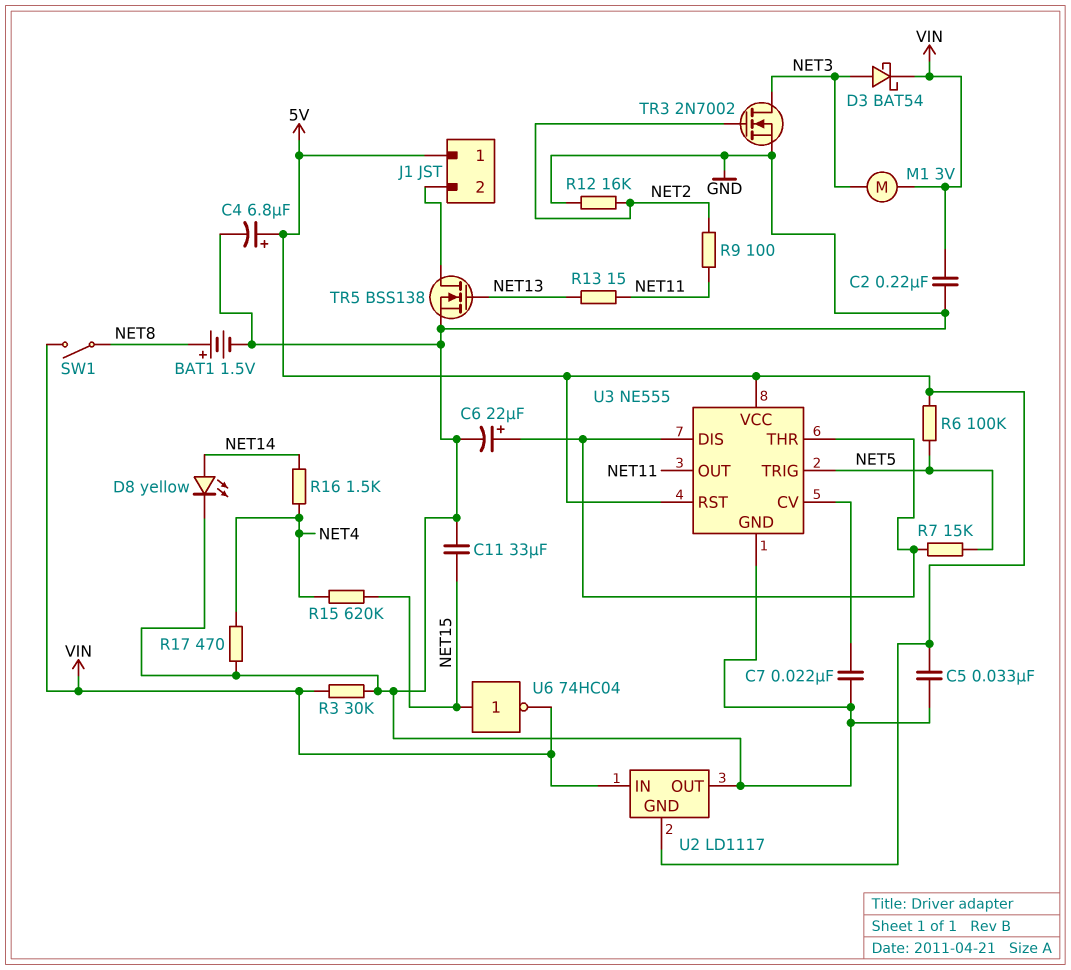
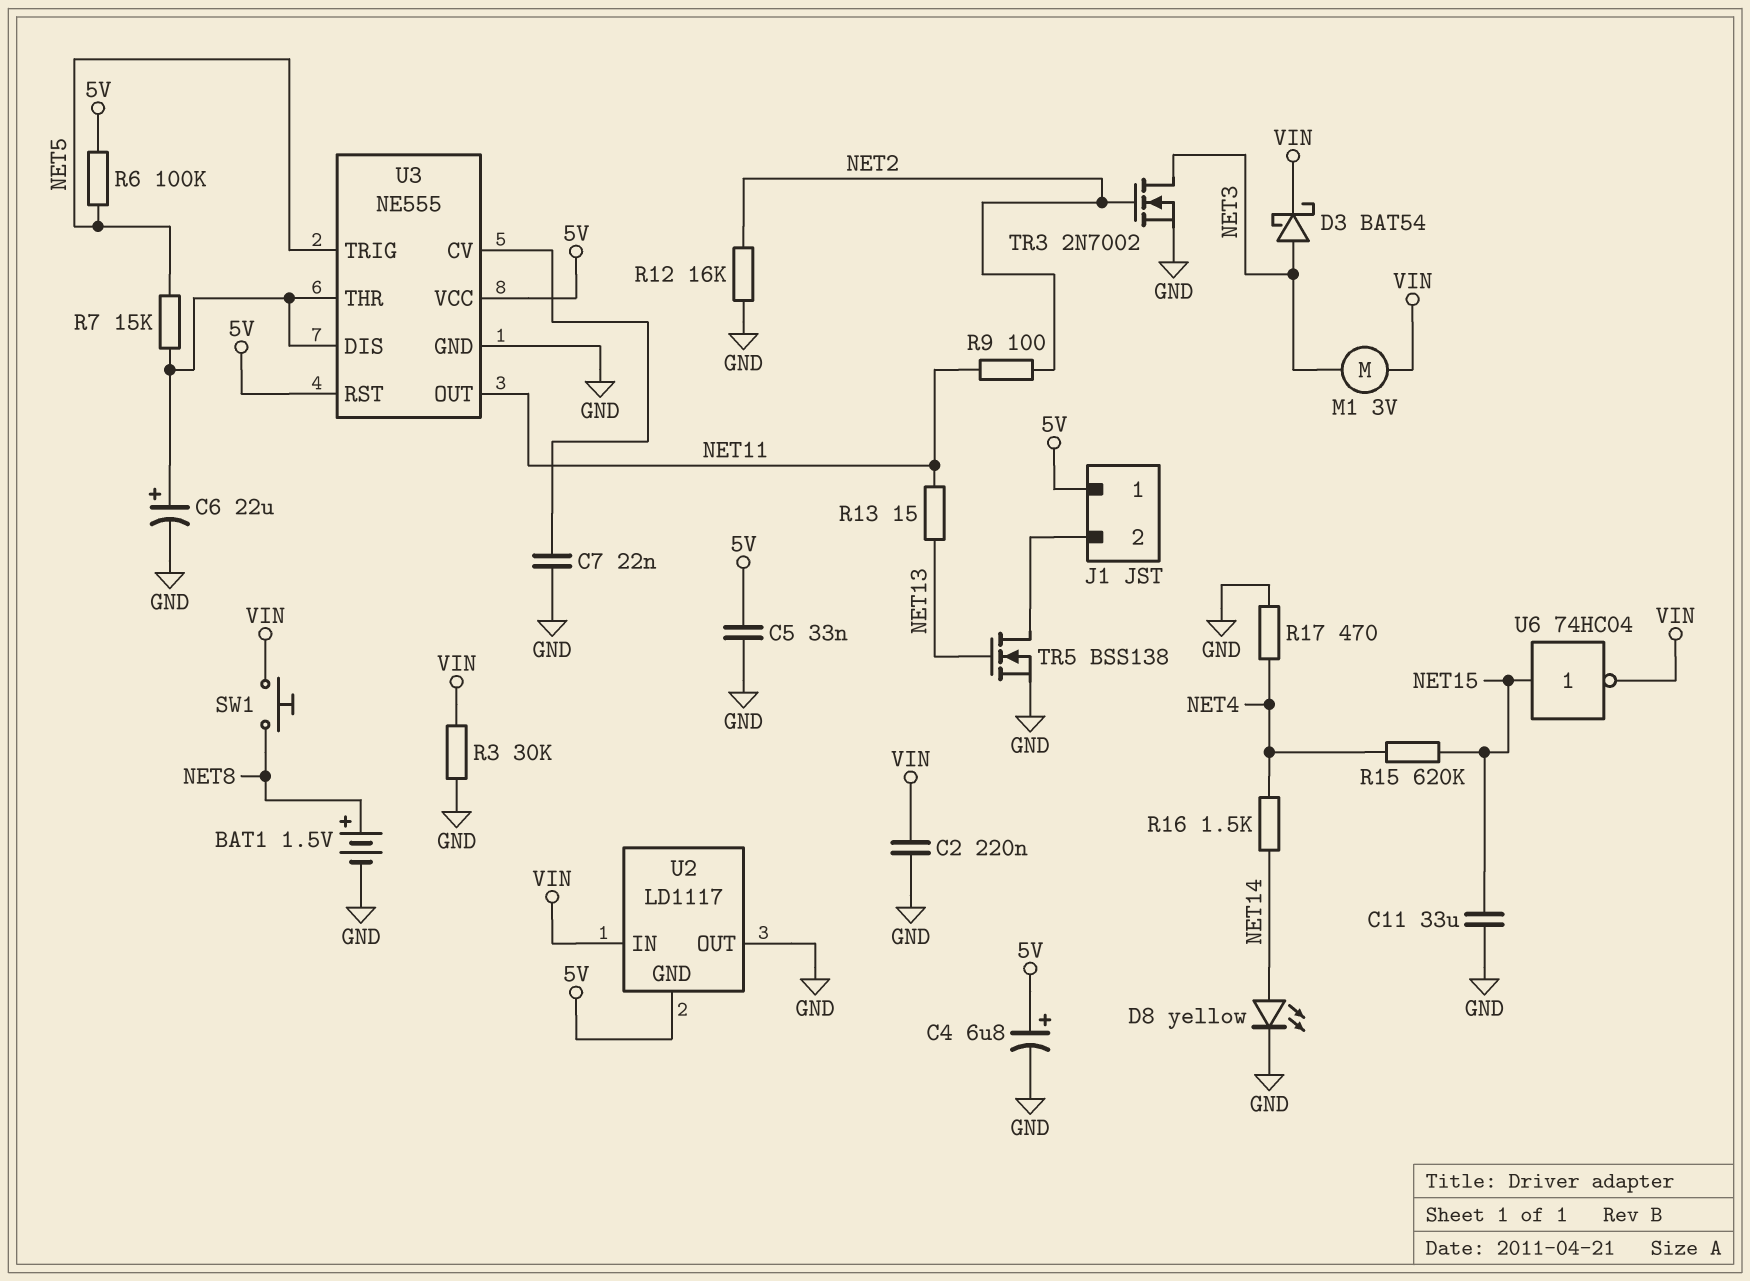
SW1: switch (NET8, VIN) -> button (NET8, VIN)

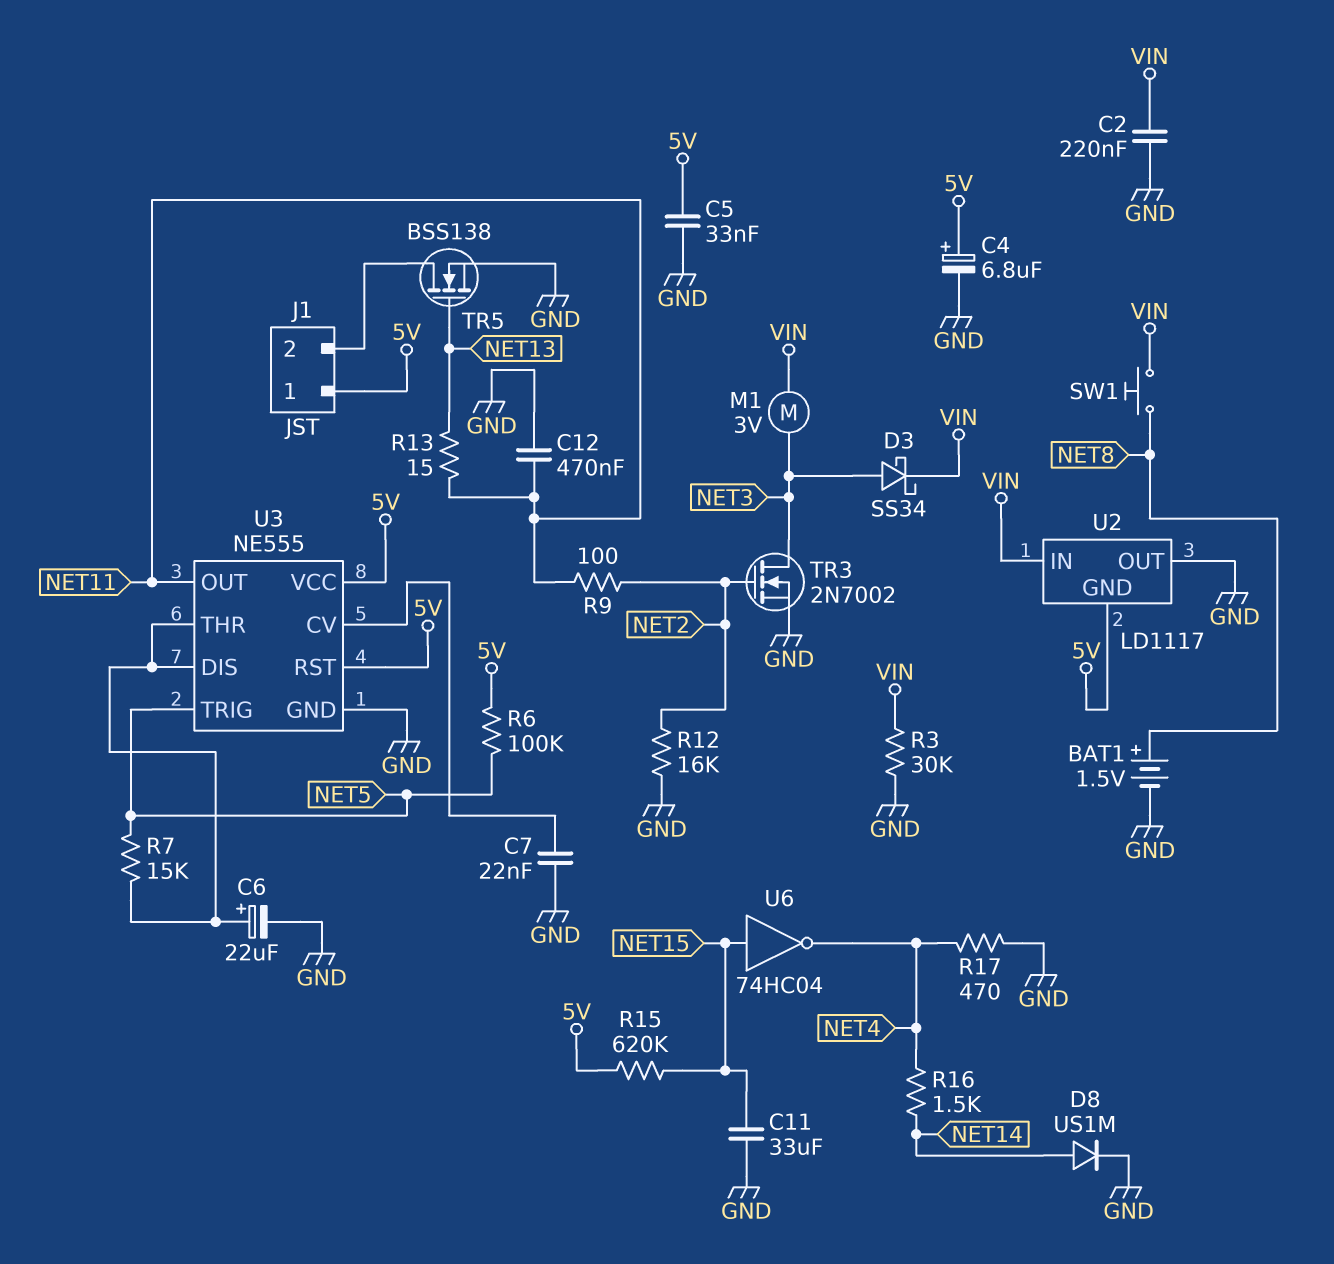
C12: none -> 470nF (GND, NET11)
D3: schottky BAT54 (A NET3, K VIN) -> schottky SS34 (A NET3, K VIN)
D8: LED yellow (A NET14, K GND) -> diode US1M (A NET14, K GND)
R15: 620k (NET4, NET15) -> 620k (5V, NET15)
U6: NOT 74HC04 (in NET15, out VIN) -> NOT 74HC04 (in NET15, out NET4)

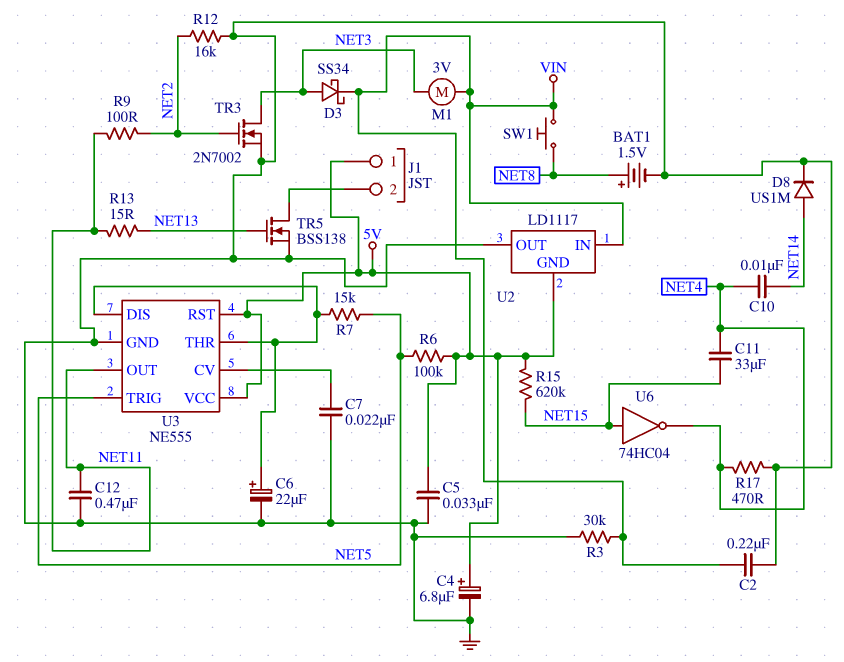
C10: none -> 10nF (NET4, NET14)
C11: 33uF (GND, NET15) -> 33uF (NET4, NET15)
R16: 1.5k (NET4, NET14) -> none

